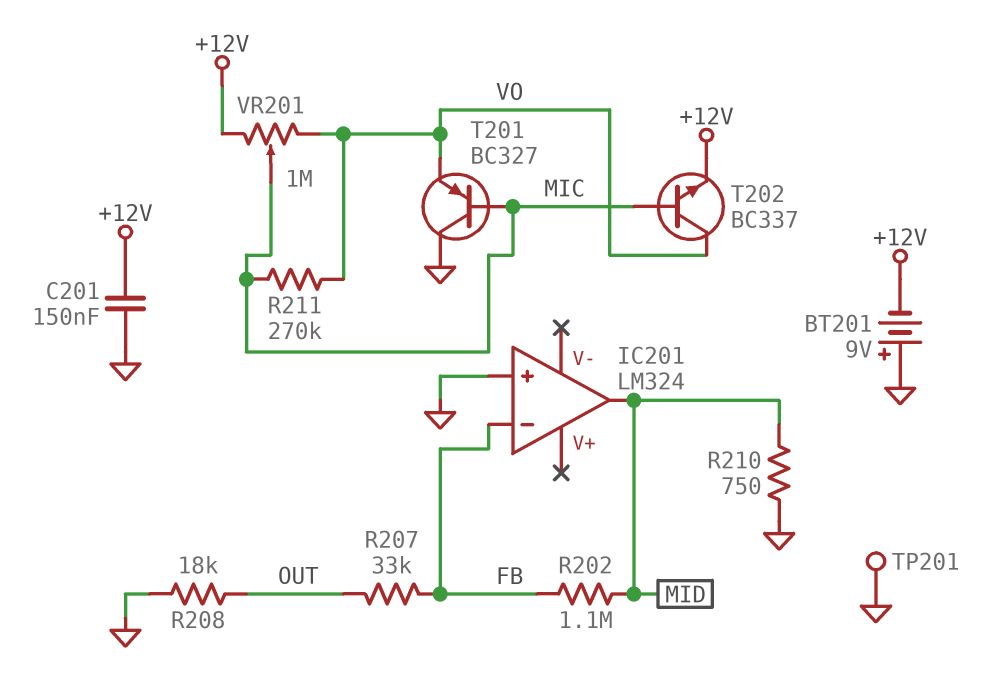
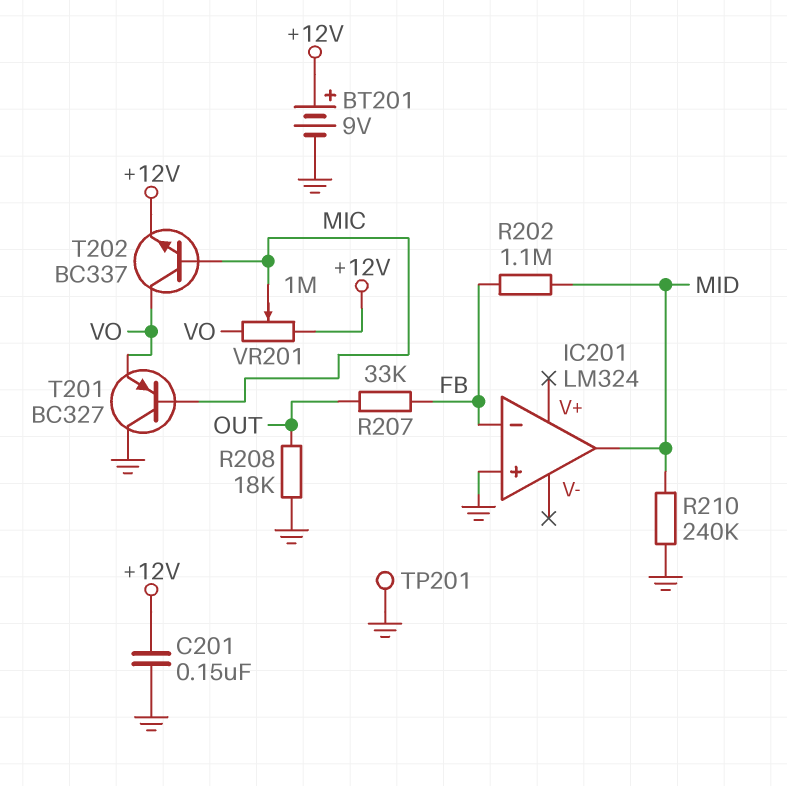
BT201: 9V (plus GND, minus +12V) -> 9V (plus +12V, minus GND)
R210: 750 (GND, MID) -> 240k (GND, MID)
R211: 270k (MIC, VO) -> none

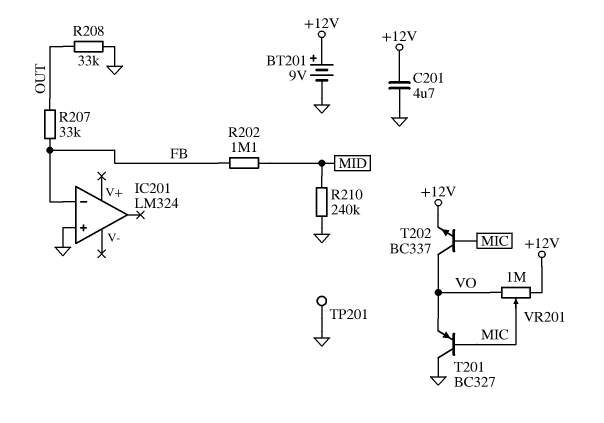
C201: 150nF (+12V, GND) -> 4.7uF (+12V, GND)
IC201 pin out: MID -> none
R208: 18k (GND, OUT) -> 33k (GND, OUT)

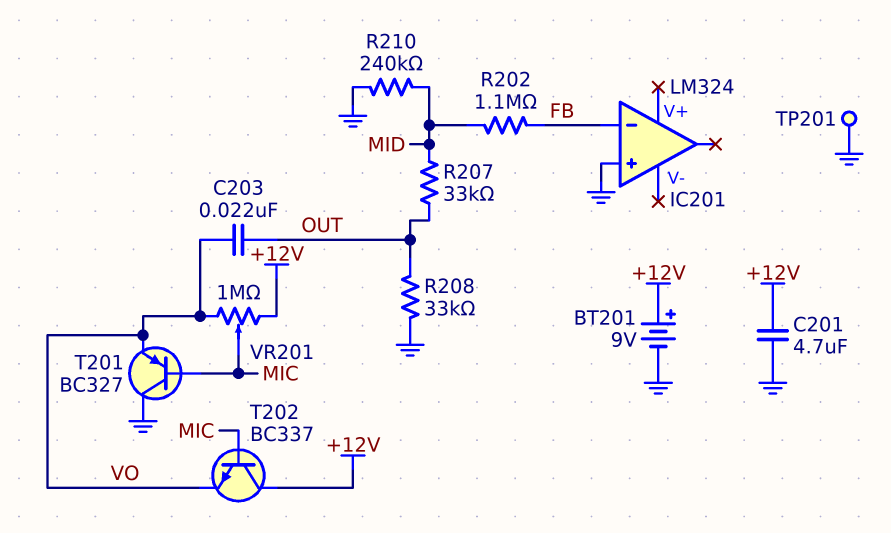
C203: none -> 22nF (OUT, VO)
R207: 33k (FB, OUT) -> 33k (MID, OUT)
T202: NPN BC337 (B MIC, C VO, E +12V) -> NPN BC337 (B MIC, C +12V, E VO)

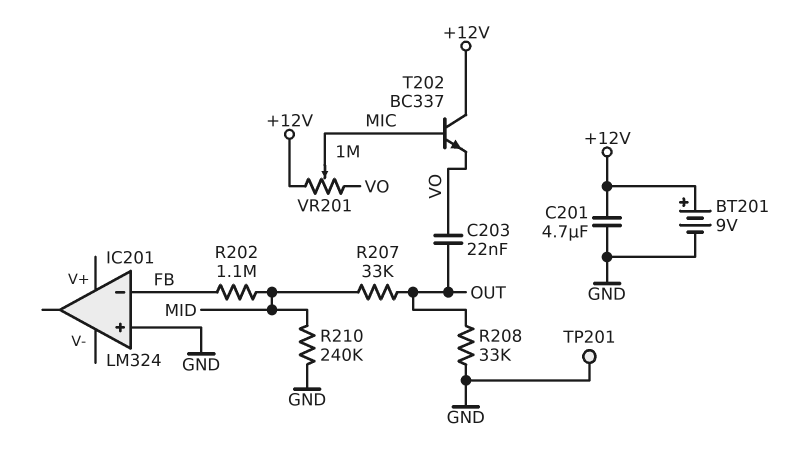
T201: PNP BC327 (B MIC, C GND, E VO) -> none

